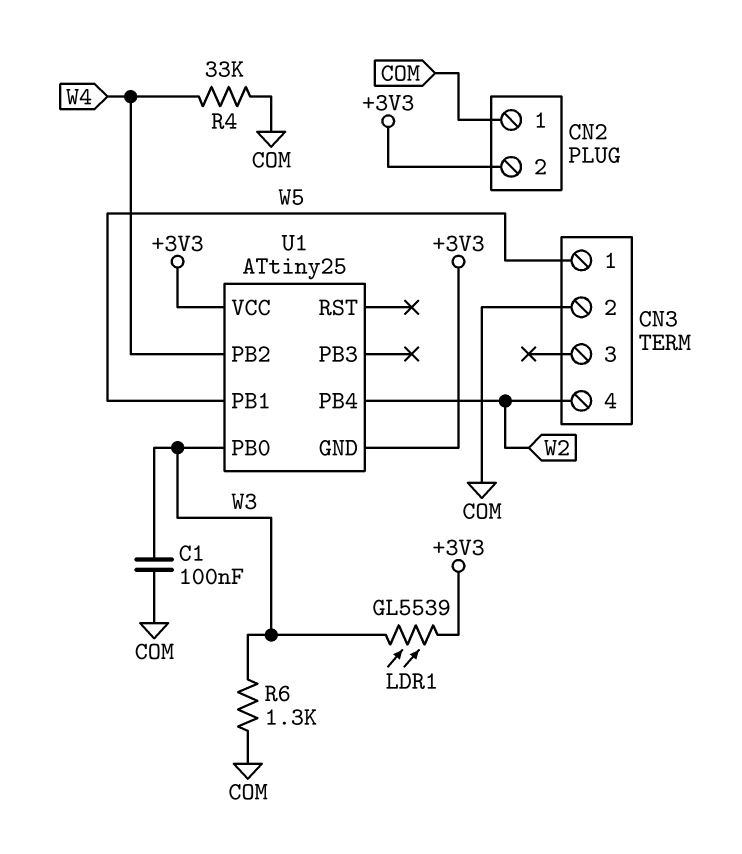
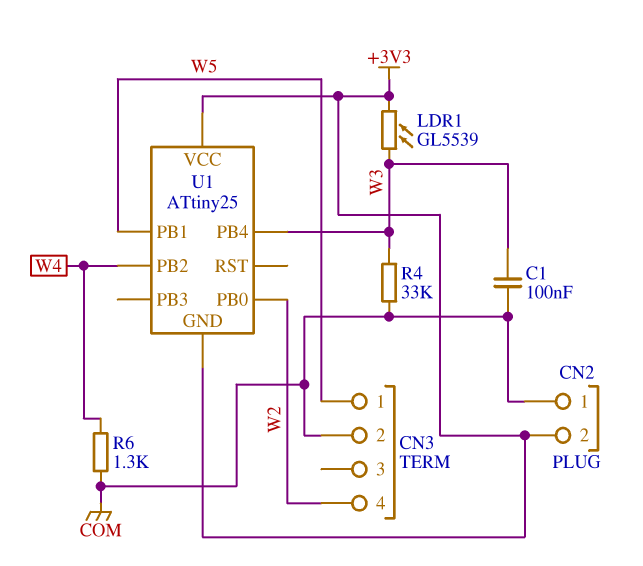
R4: 33k (COM, W4) -> 33k (COM, W3)
R6: 1.3k (COM, W3) -> 1.3k (COM, W4)
U1 pin PB0: W3 -> W2
U1 pin PB4: W2 -> W3

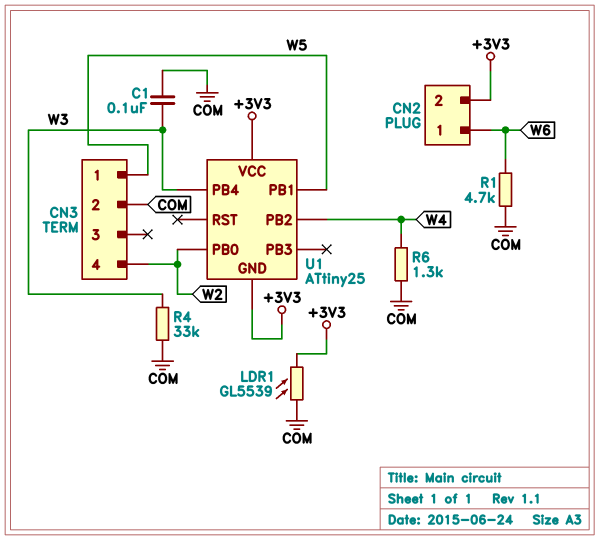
CN2 pin 1: COM -> W6
LDR1: GL5539 (+3V3, W3) -> GL5539 (+3V3, COM)
R1: none -> 4.7k (COM, W6)

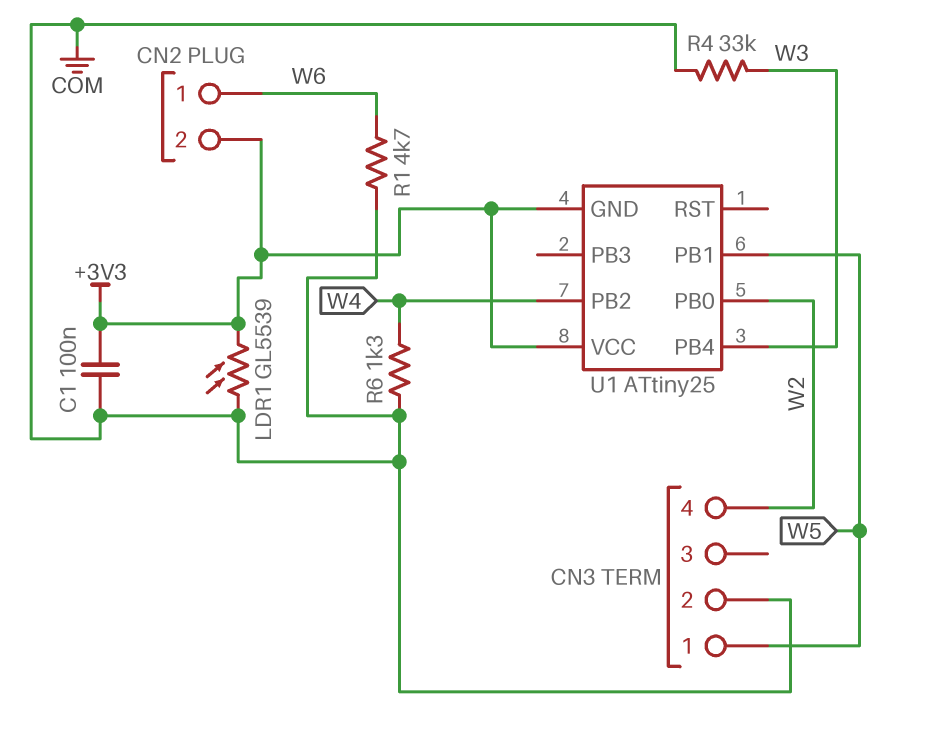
C1: 100nF (COM, W3) -> 100nF (+3V3, COM)

